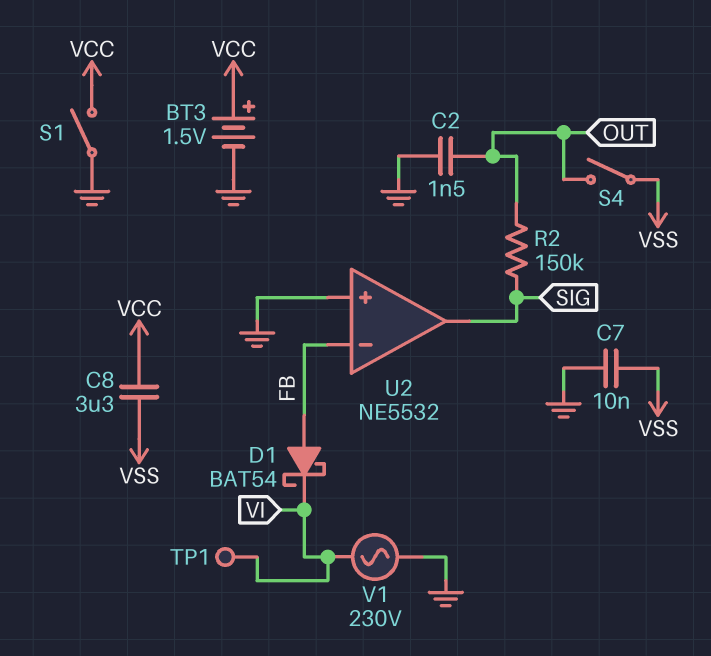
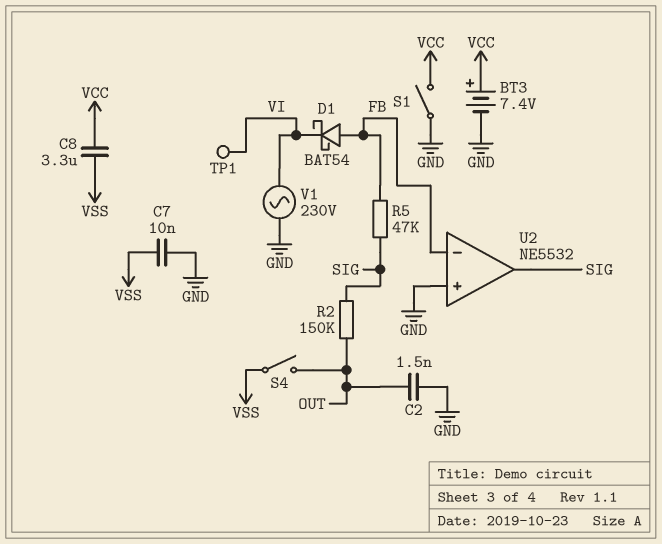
BT3: 1.5V (plus VCC, minus GND) -> 7.4V (plus VCC, minus GND)
R5: none -> 47k (FB, SIG)

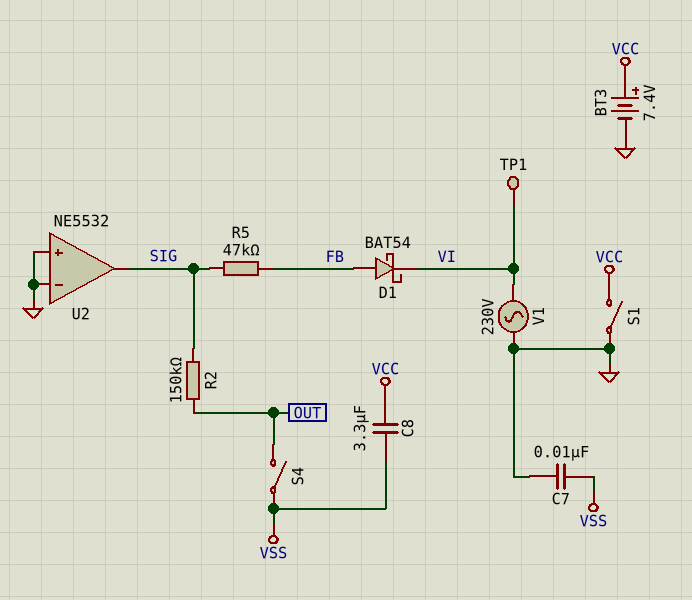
C2: 1.5nF (GND, OUT) -> none
U2 pin in-: FB -> GND

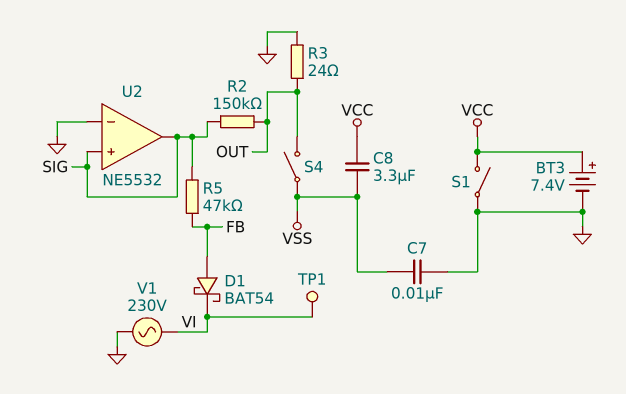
R3: none -> 24 (GND, OUT)
U2 pin in+: GND -> SIG

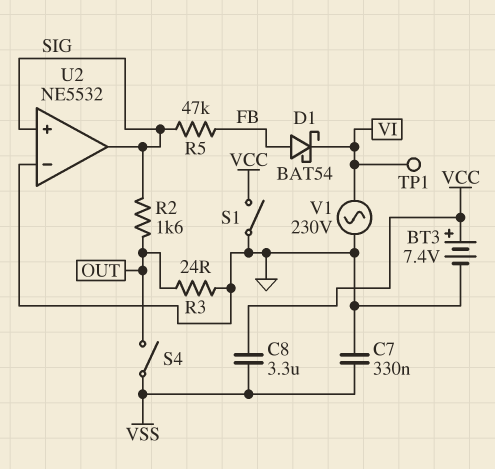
C7: 10nF (GND, VSS) -> 330nF (GND, VSS)
R2: 150k (OUT, SIG) -> 1.6k (OUT, SIG)

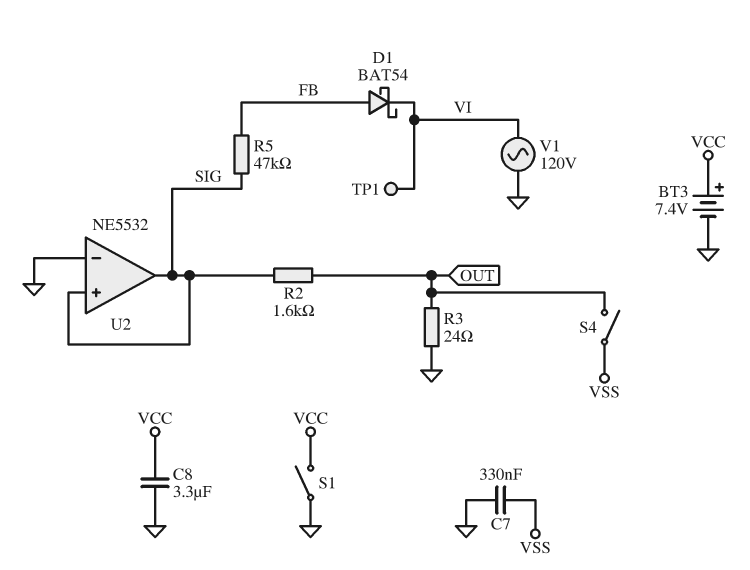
C8: 3.3uF (VCC, VSS) -> 3.3uF (GND, VCC)
V1: AC 230V (GND, VI) -> AC 120V (GND, VI)

